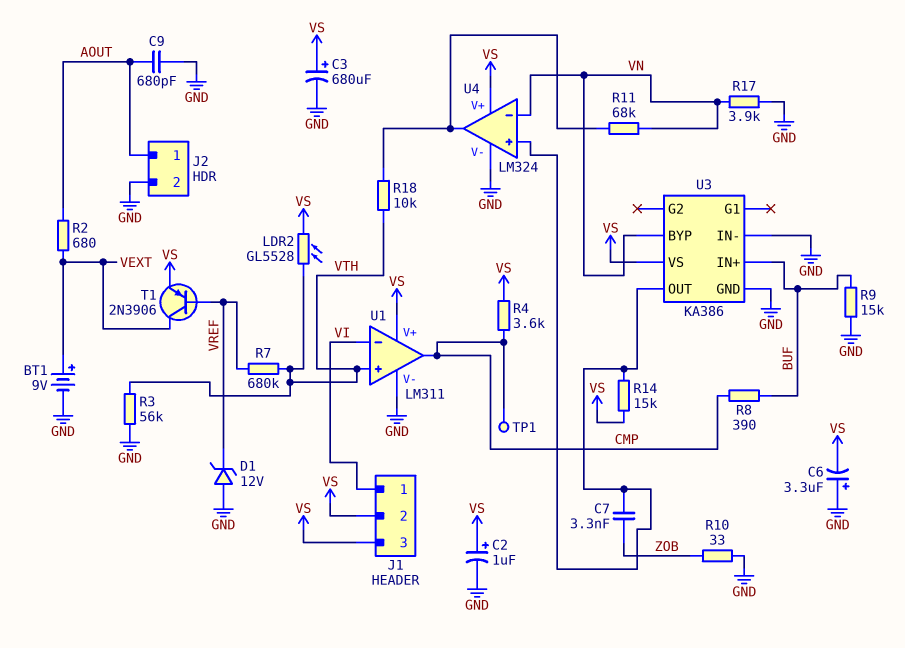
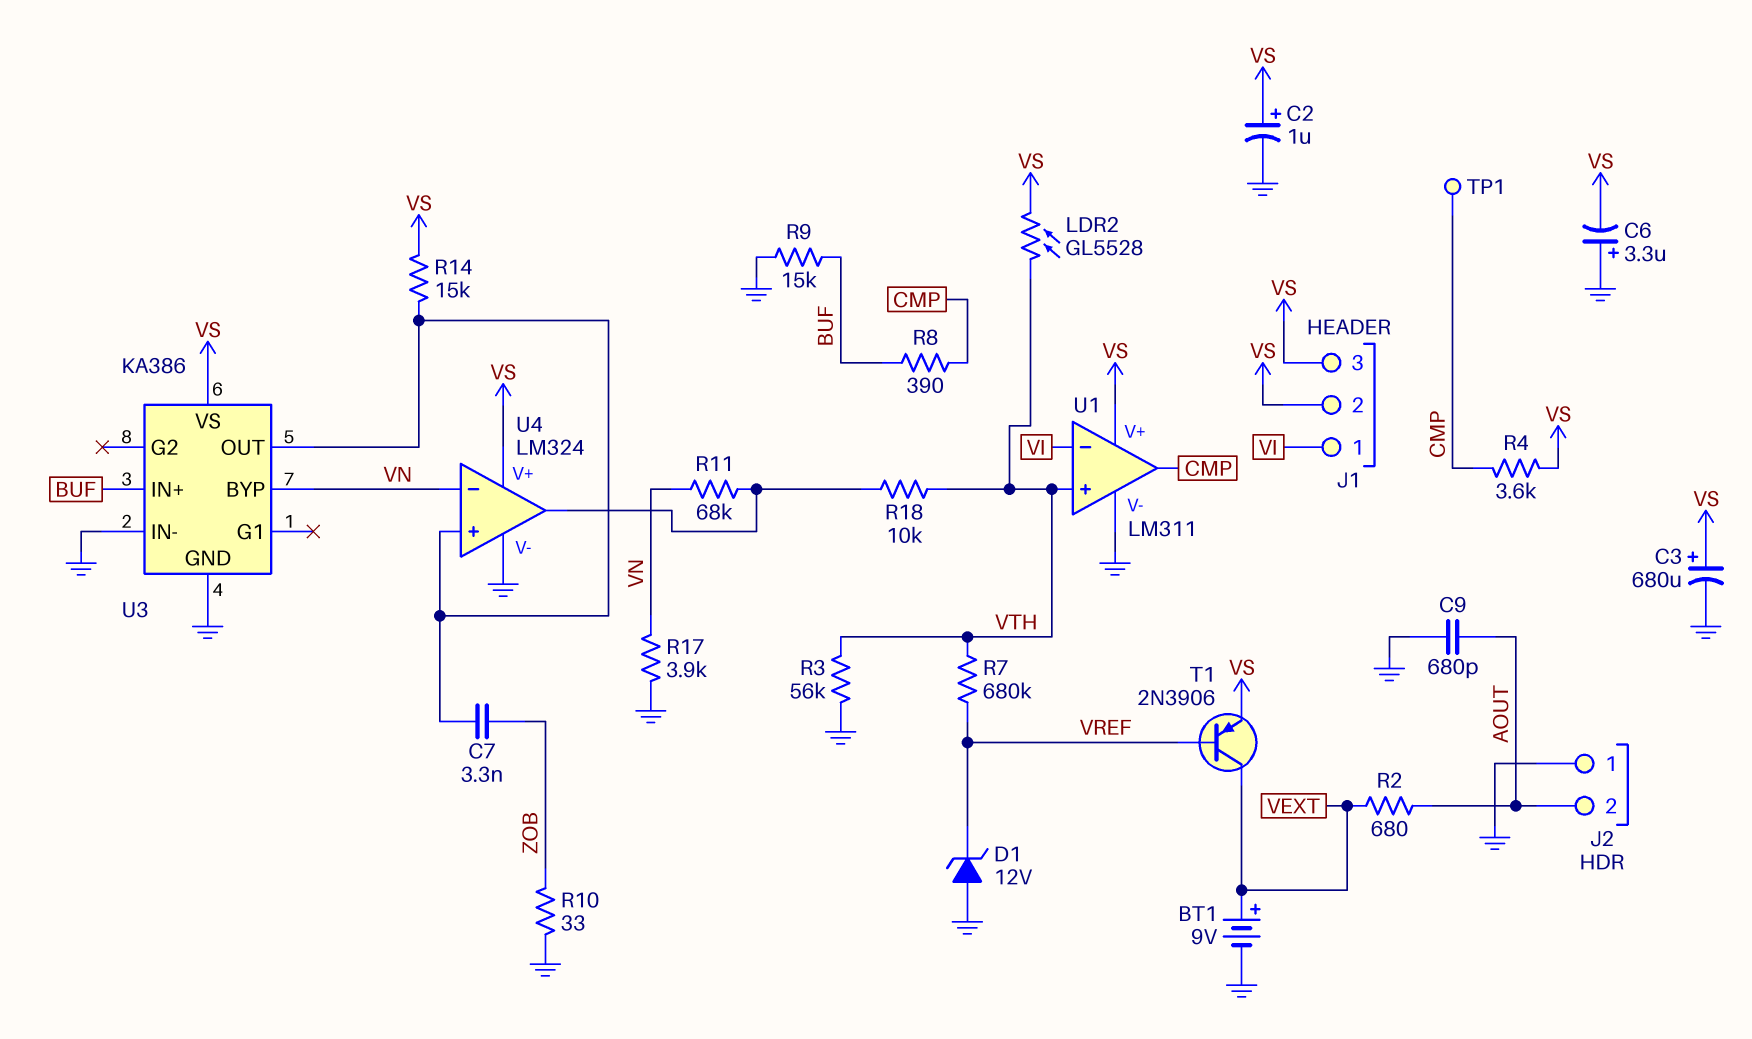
J2 pin 1: AOUT -> GND
J2 pin 2: GND -> AOUT

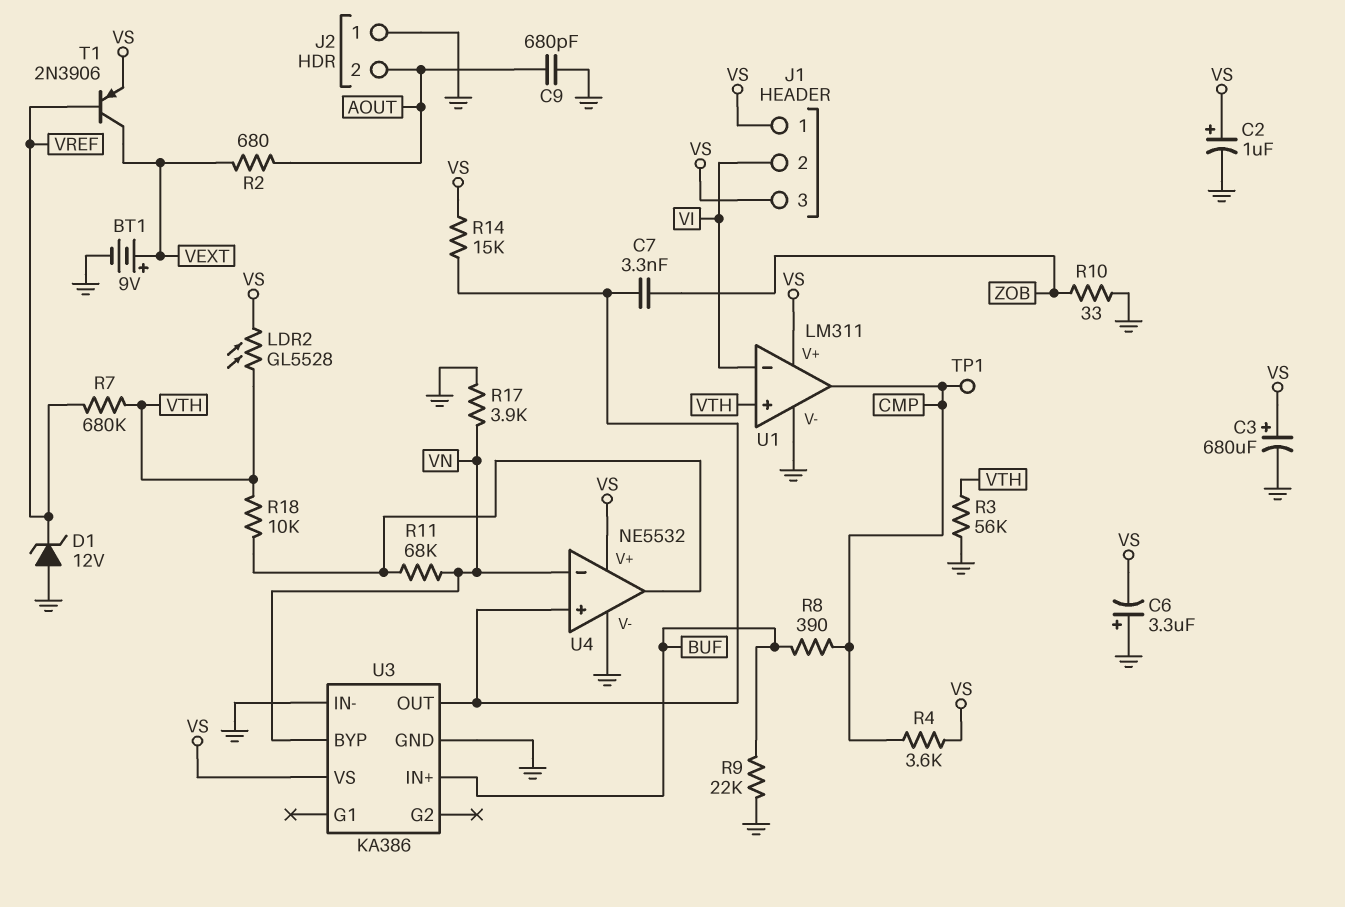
J1 pin 1: VI -> VS
J1 pin 2: VS -> VI
R9: 15k (BUF, GND) -> 22k (BUF, GND)
U4: LM324 -> NE5532

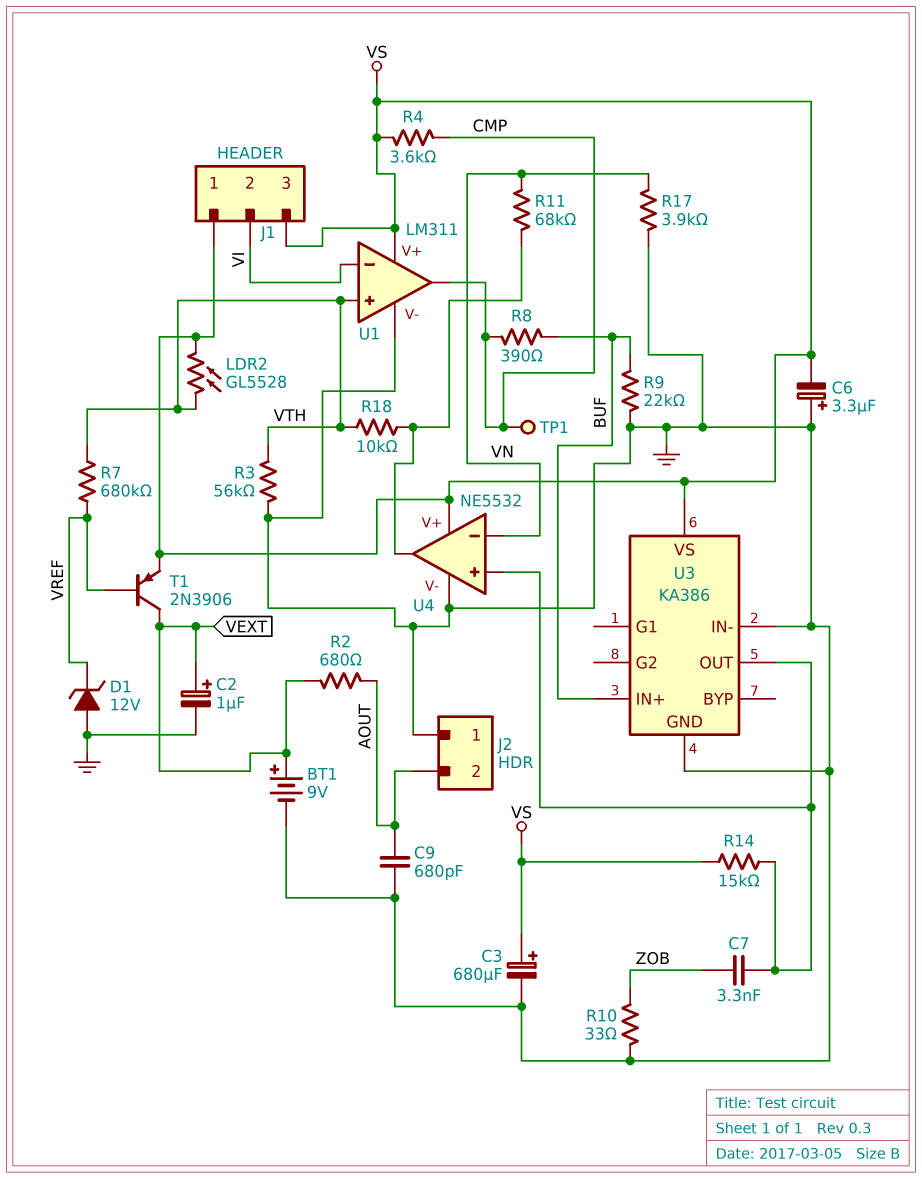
C2: 1uF (plus VS, minus GND) -> 1uF (plus VEXT, minus GND)
U3 pin BYP: VN -> none

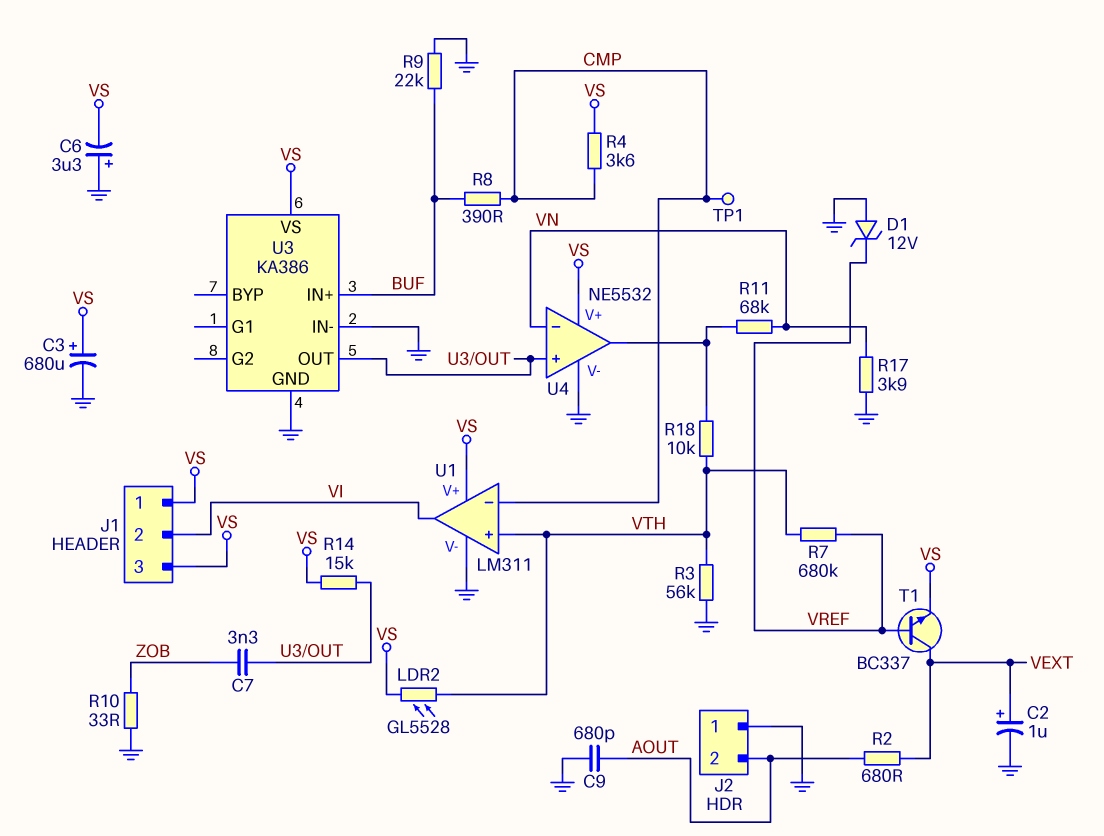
BT1: 9V (plus VEXT, minus GND) -> none
T1: PNP 2N3906 (B VREF, C VEXT, E VS) -> NPN BC337 (B VREF, C VEXT, E VS)
U1 pin in-: VI -> CMP
U1 pin out: CMP -> VI

